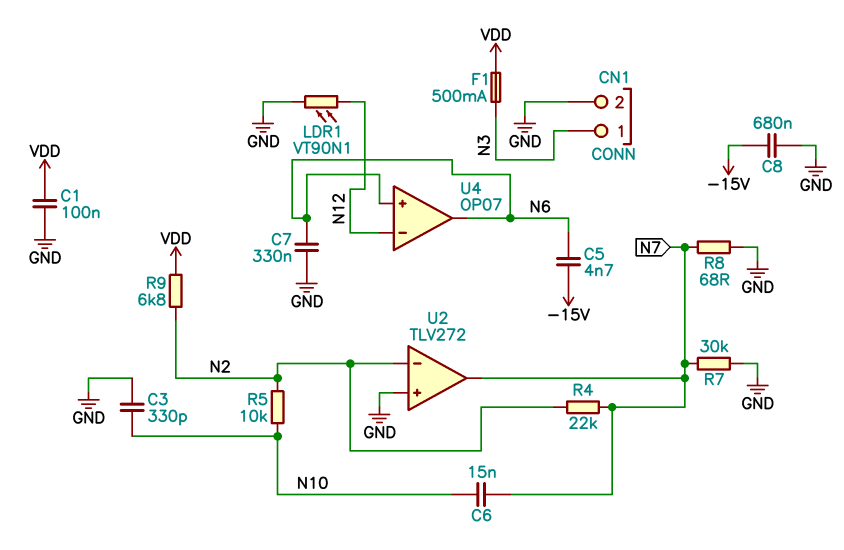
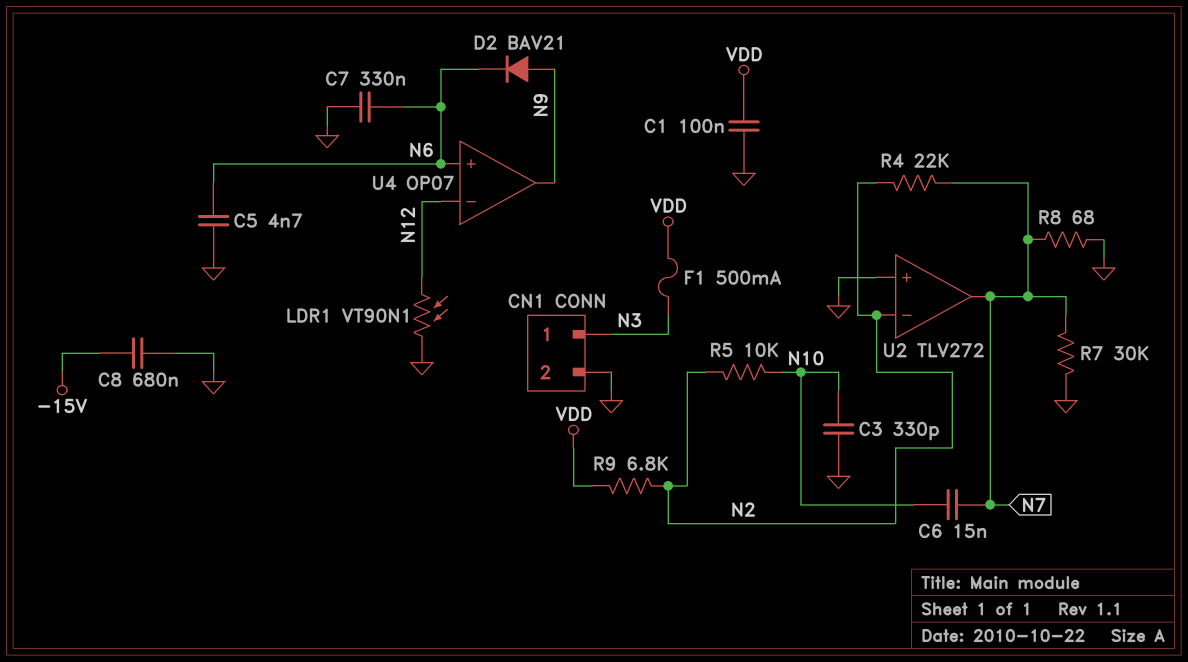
C5: 4.7nF (-15V, N6) -> 4.7nF (GND, N6)
D2: none -> diode BAV21 (A N9, K N6)
U4 pin out: N6 -> N9

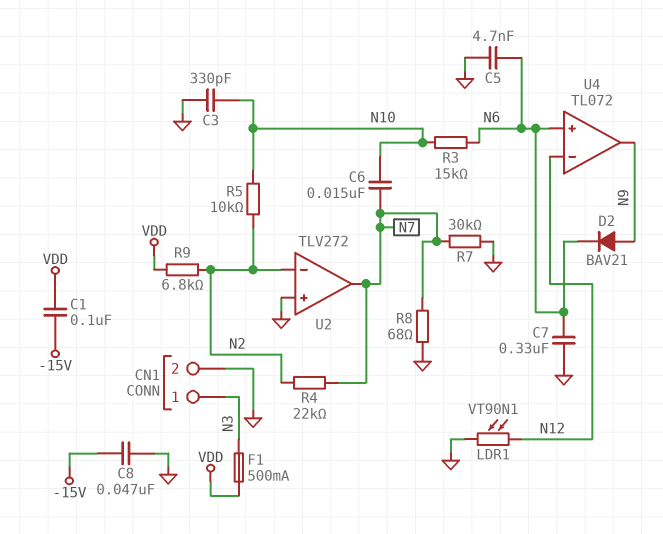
C1: 100nF (GND, VDD) -> 100nF (-15V, VDD)
C8: 680nF (-15V, GND) -> 47nF (-15V, GND)
R3: none -> 15k (N6, N10)
U4: OP07 -> TL072

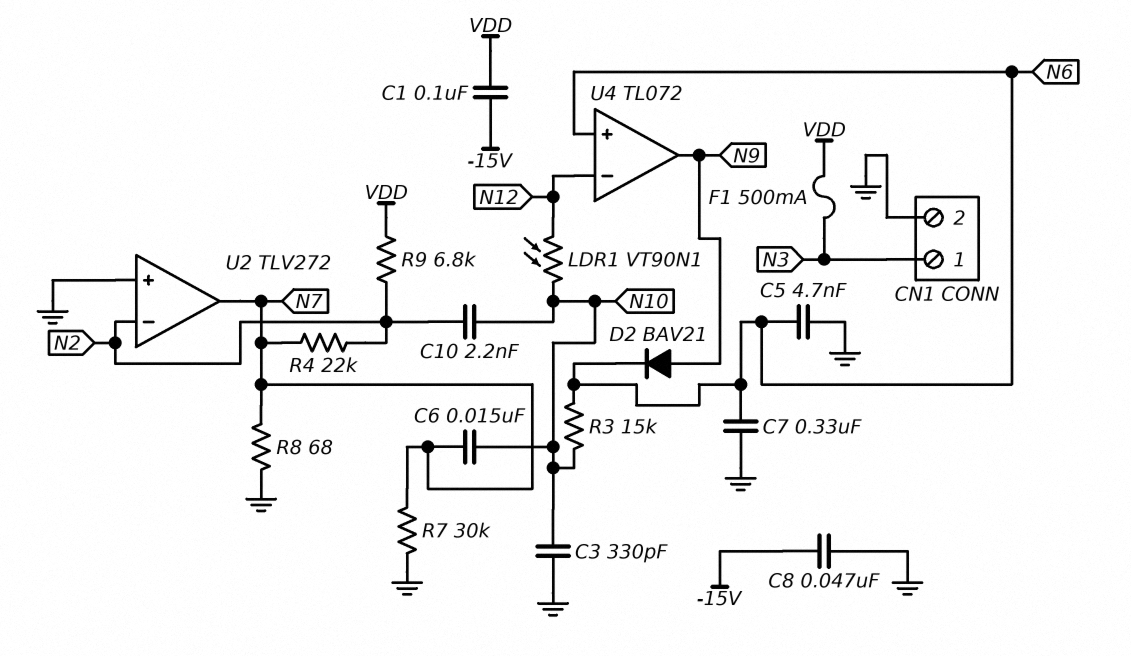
C10: none -> 2.2nF (N2, N10)
LDR1: VT90N1 (GND, N12) -> VT90N1 (N10, N12)
R5: 10k (N2, N10) -> none

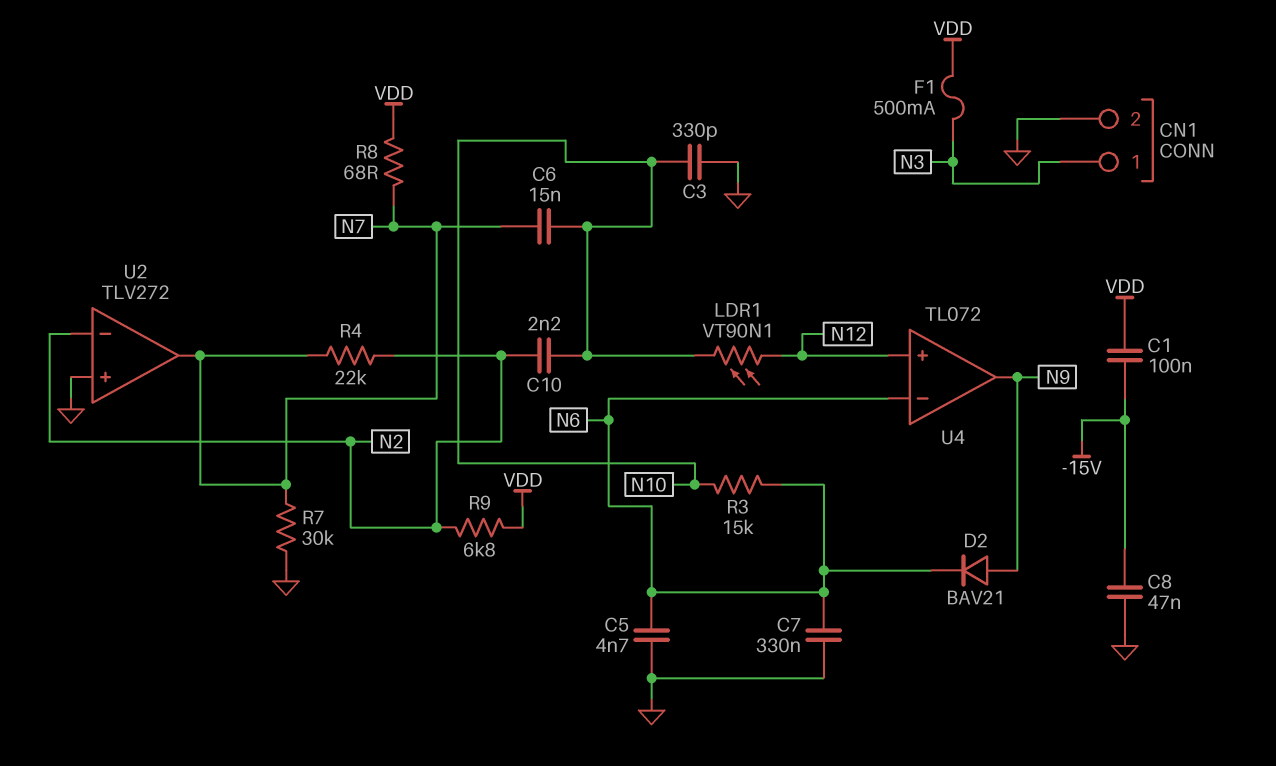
R8: 68 (GND, N7) -> 68 (N7, VDD)
U4 pin in+: N6 -> N12
U4 pin in-: N12 -> N6

